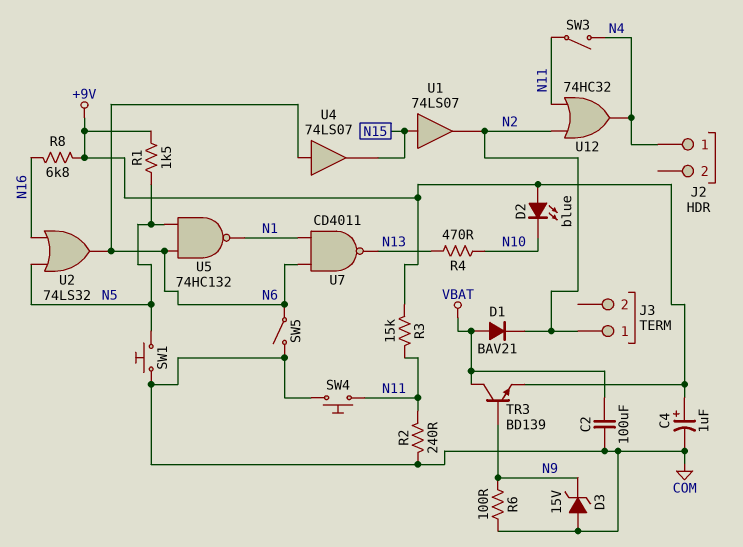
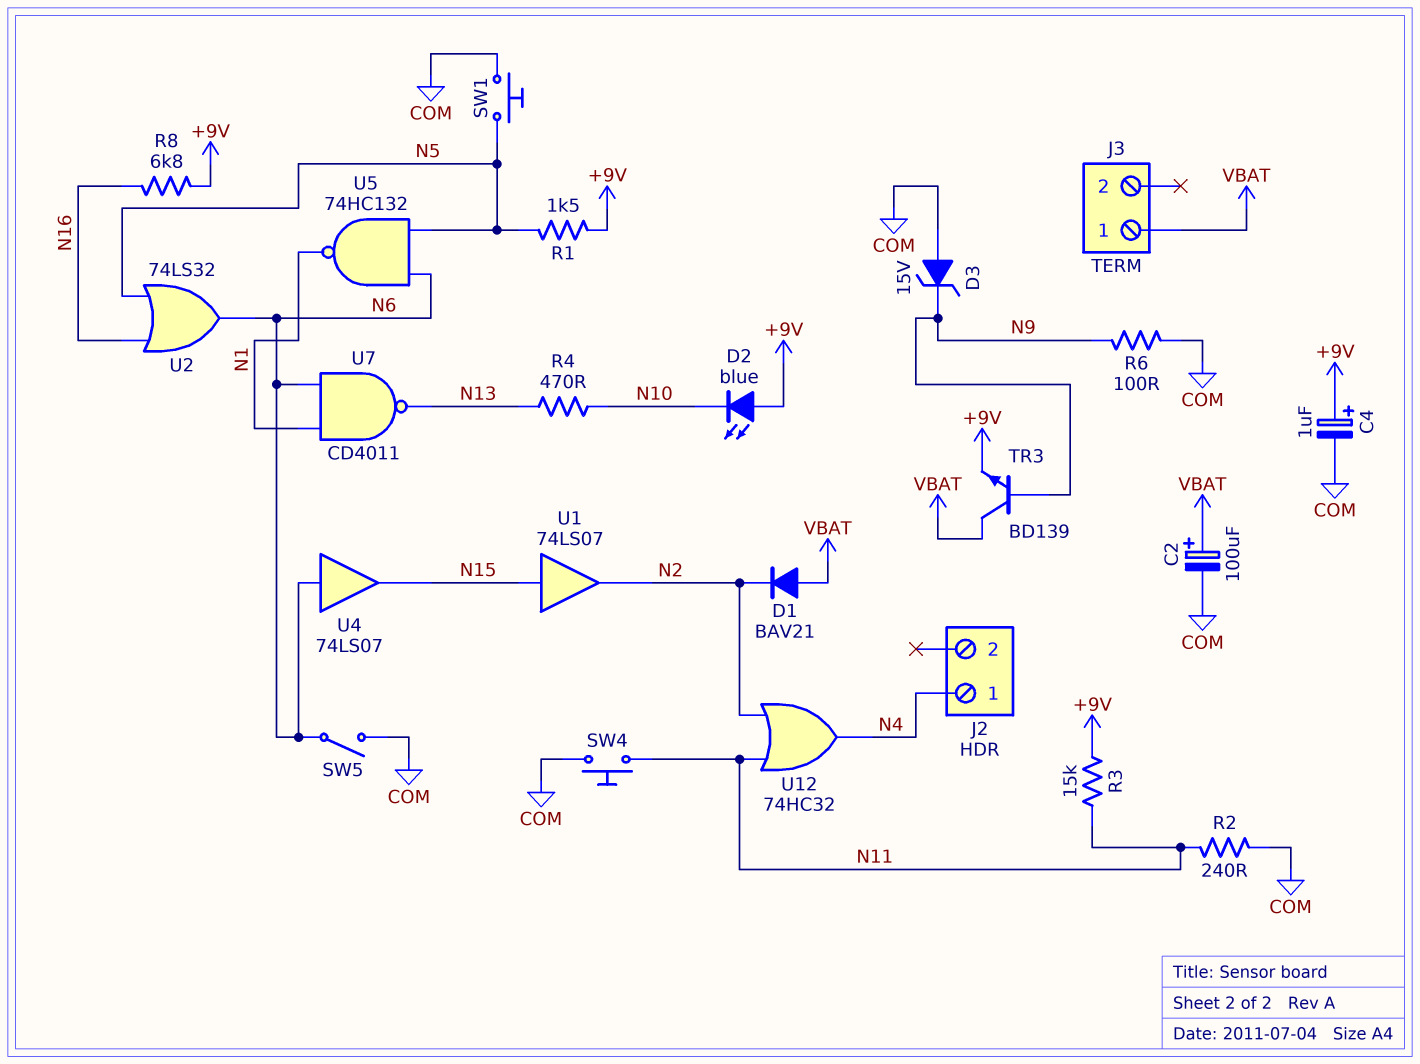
C2: 100uF (COM, VBAT) -> 100uF (plus VBAT, minus COM)
J3 pin 1: N2 -> VBAT
SW3: switch (N4, N11) -> none

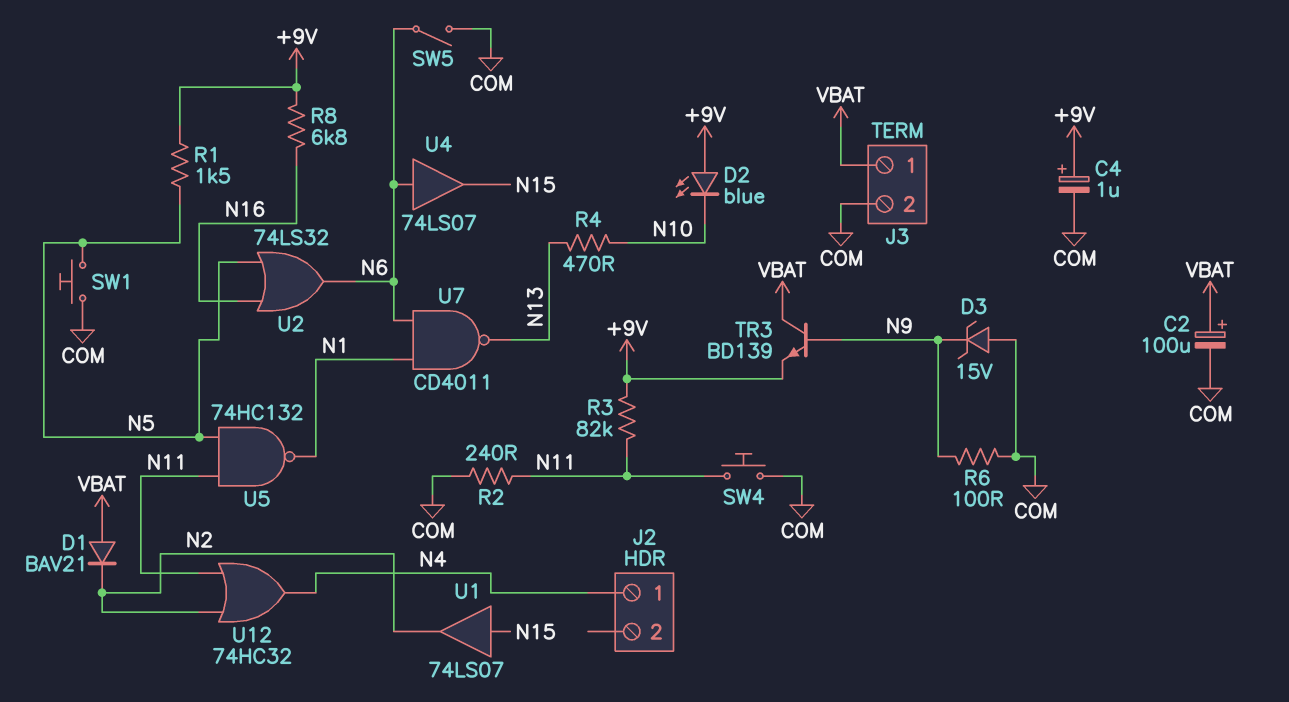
J3 pin 2: none -> COM
R3: 15k (+9V, N11) -> 82k (+9V, N11)
U5: NAND 74HC132 (in N5, in N6, out N1) -> NAND 74HC132 (in N5, in N11, out N1)

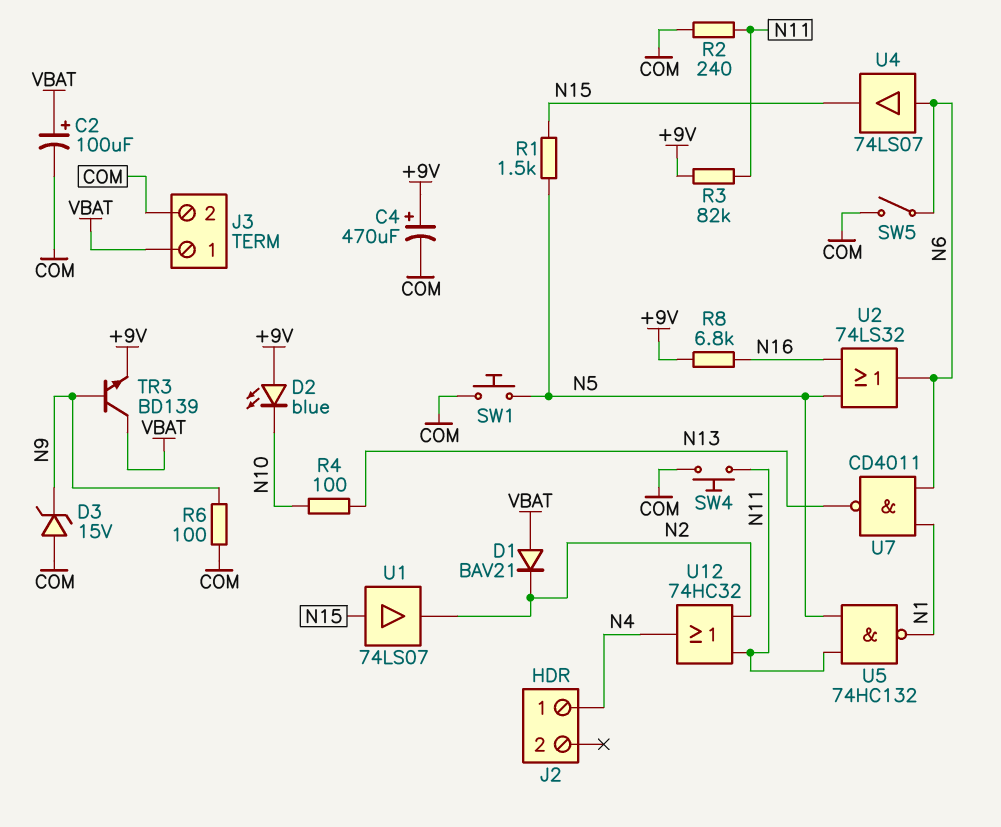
C4: 1uF (plus +9V, minus COM) -> 470uF (plus +9V, minus COM)
R1: 1.5k (+9V, N5) -> 1.5k (N5, N15)
R4: 470 (N10, N13) -> 100 (N10, N13)

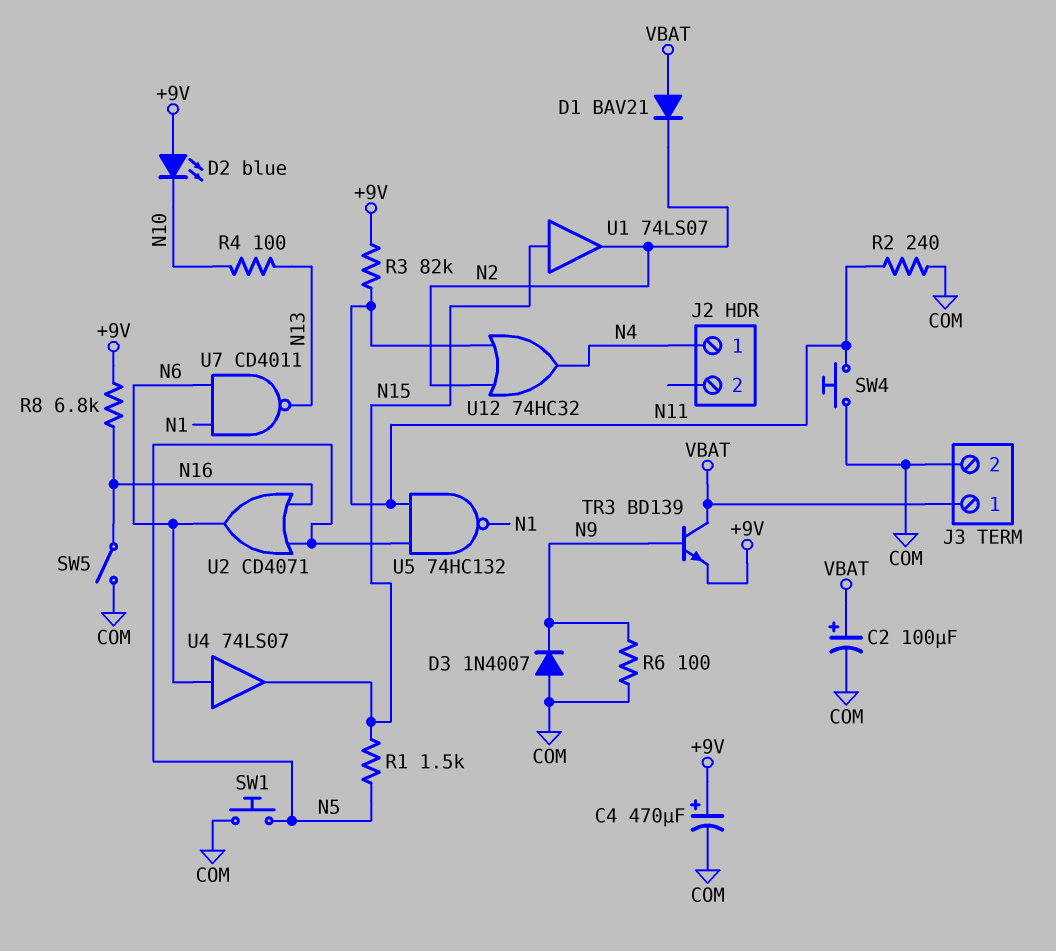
D3: zener 15V (A COM, K N9) -> diode 1N4007 (A COM, K N9)
SW5: switch (COM, N6) -> switch (COM, N16)
U2: OR 74LS32 (in N5, in N16, out N6) -> OR CD4071 (in N5, in N16, out N6)

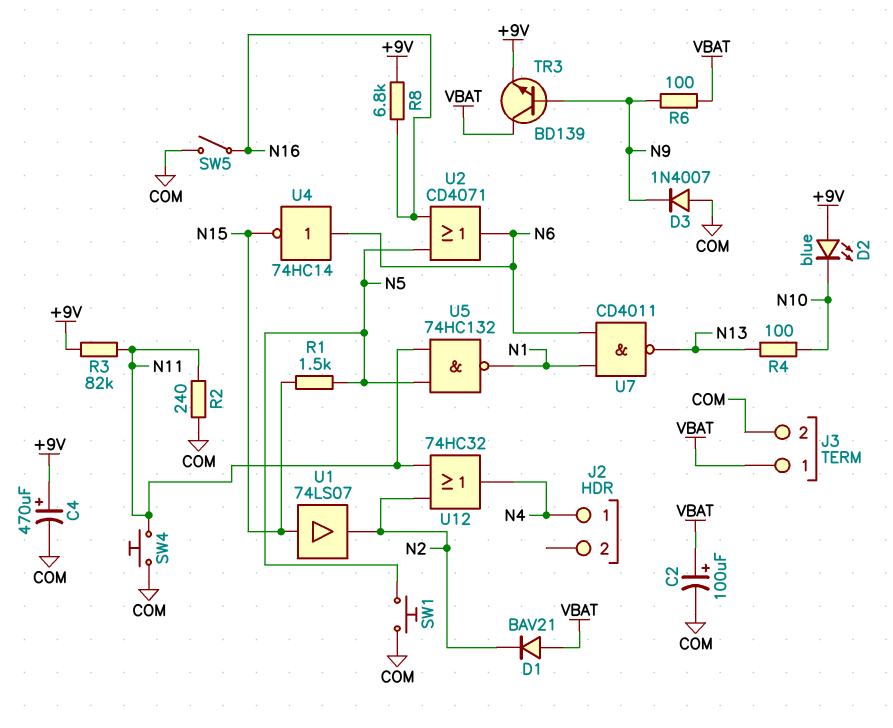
R6: 100 (COM, N9) -> 100 (N9, VBAT)
U4: buffer 74LS07 (in N6, out N15) -> NOT 74HC14 (in N6, out N15)

